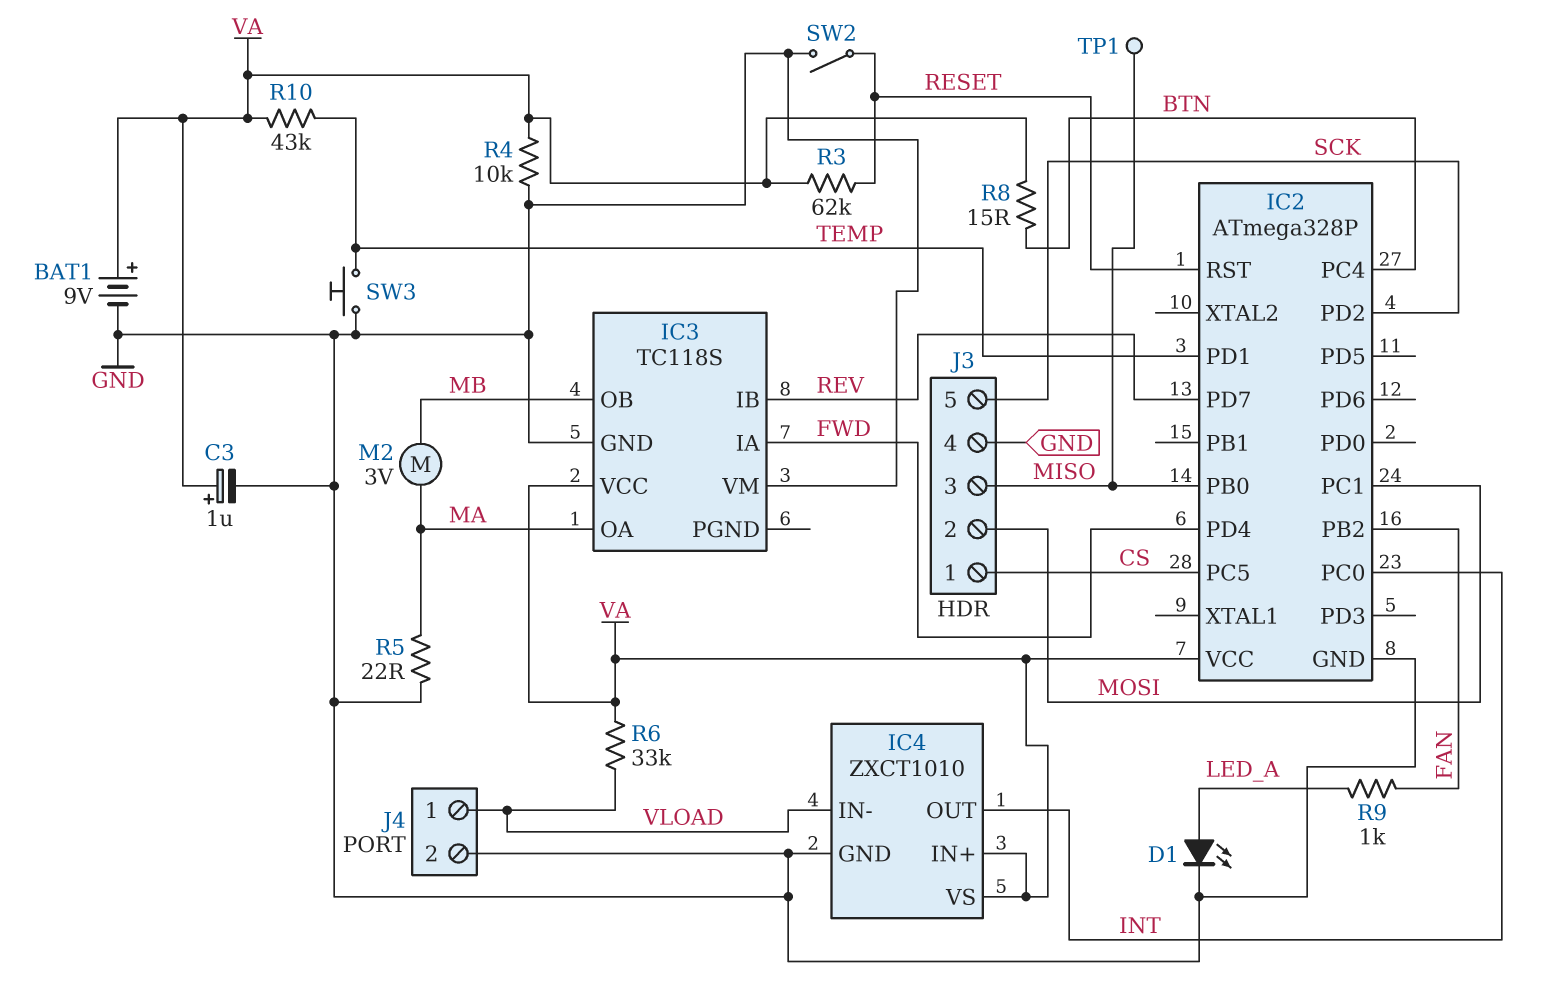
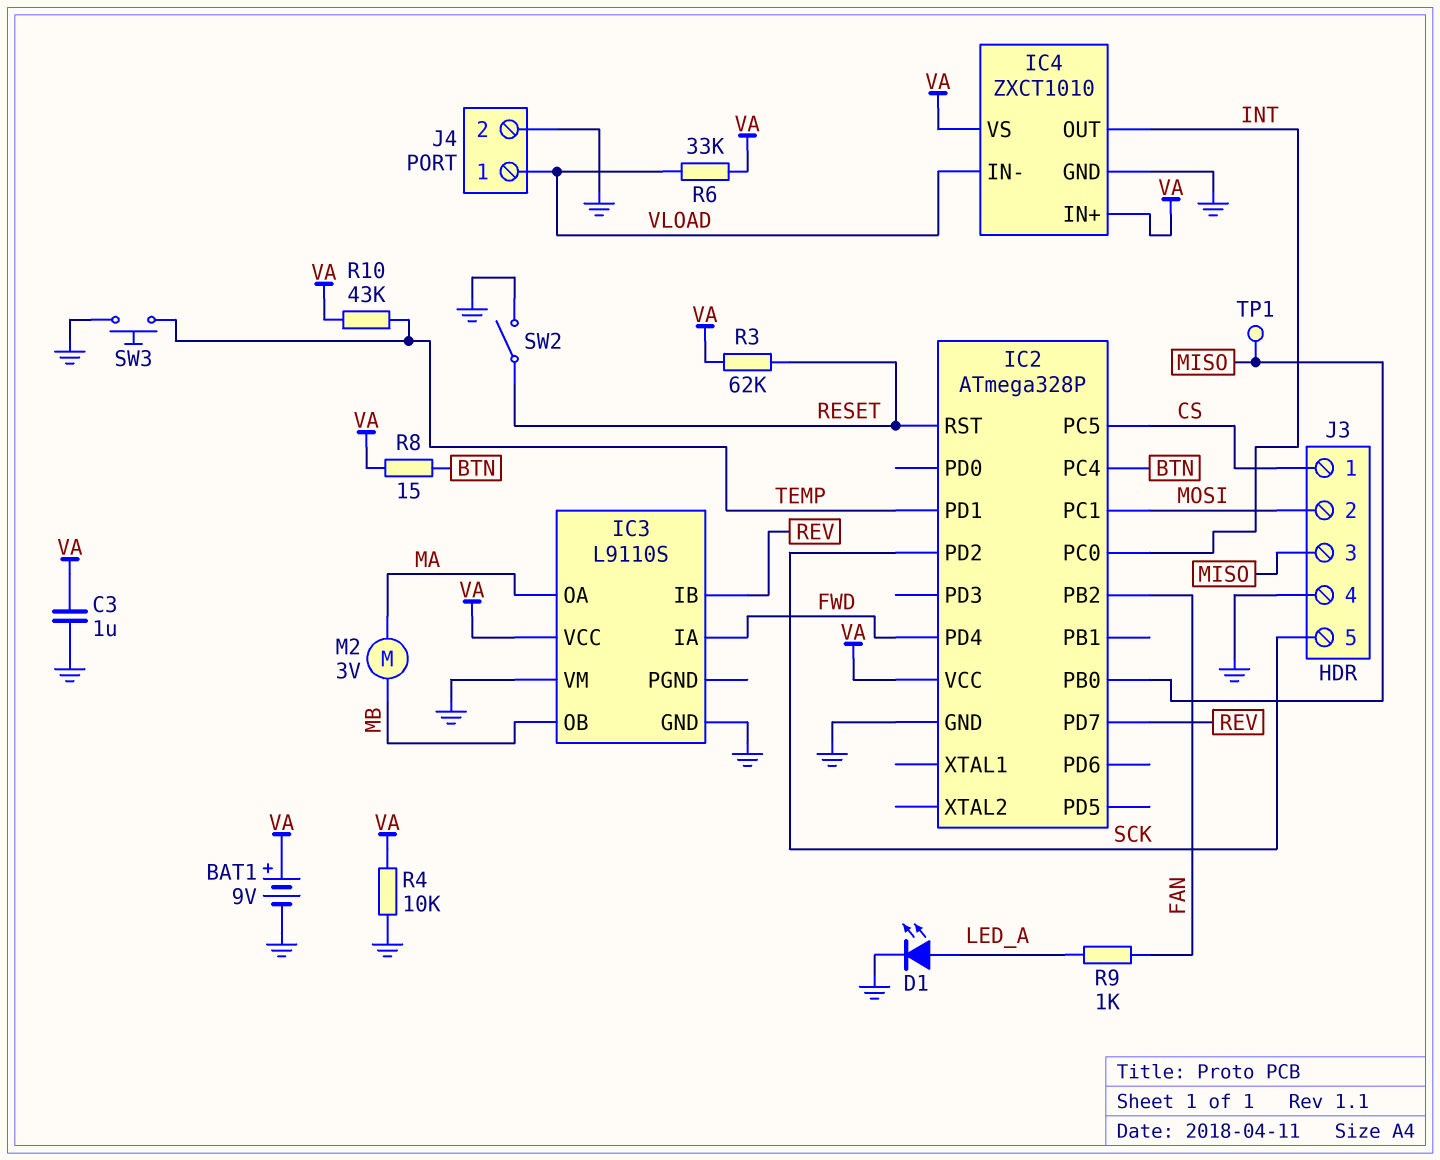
C3: 1uF (plus VA, minus GND) -> 1uF (GND, VA)
IC3: TC118S -> L9110S
R5: 22 (GND, MA) -> none

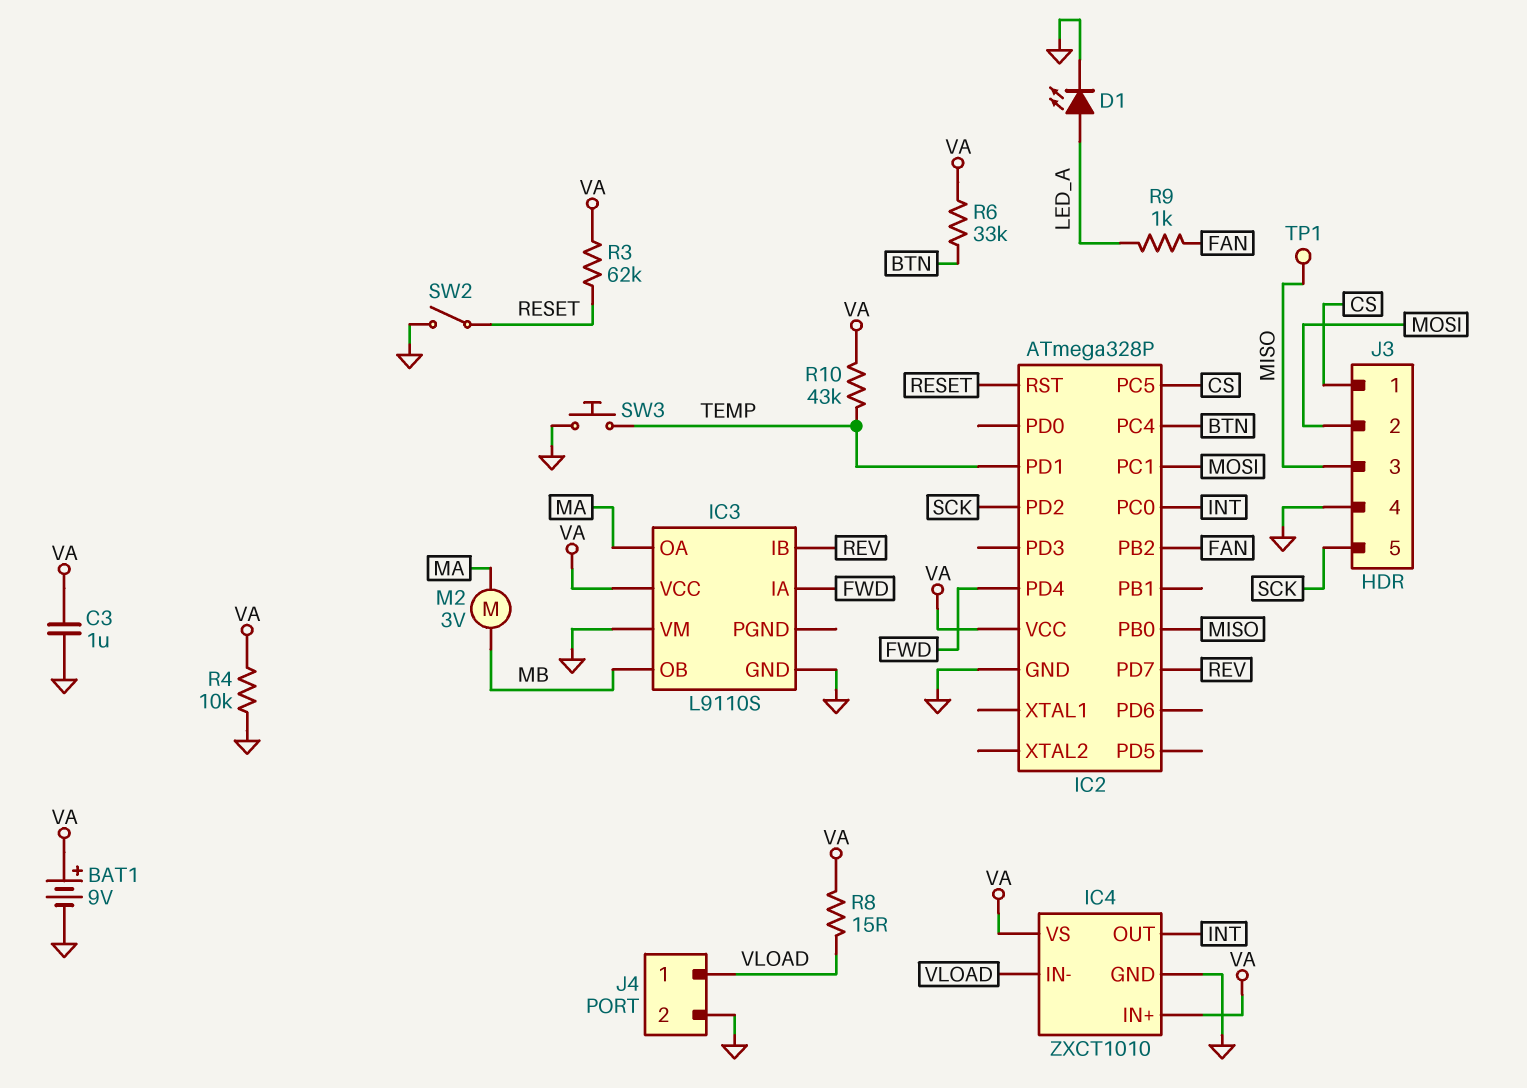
R6: 33k (VA, VLOAD) -> 33k (BTN, VA)
R8: 15 (BTN, VA) -> 15 (VA, VLOAD)

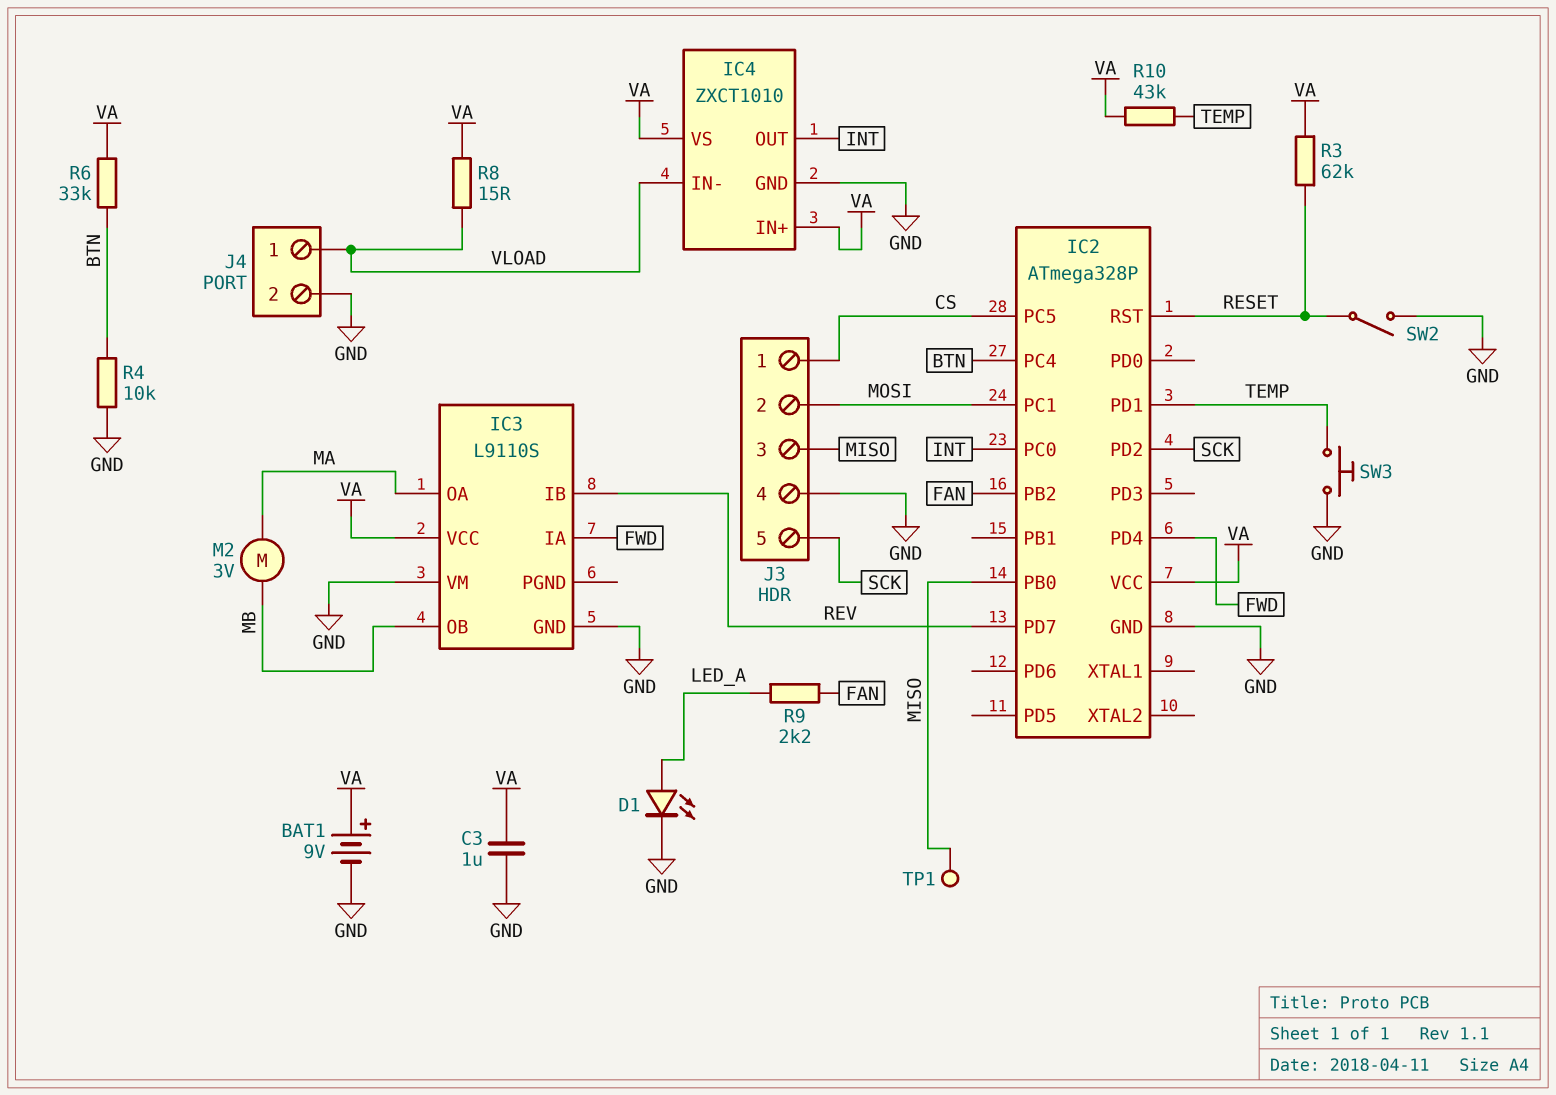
R4: 10k (GND, VA) -> 10k (BTN, GND)
R9: 1k (FAN, LED_A) -> 2.2k (FAN, LED_A)

